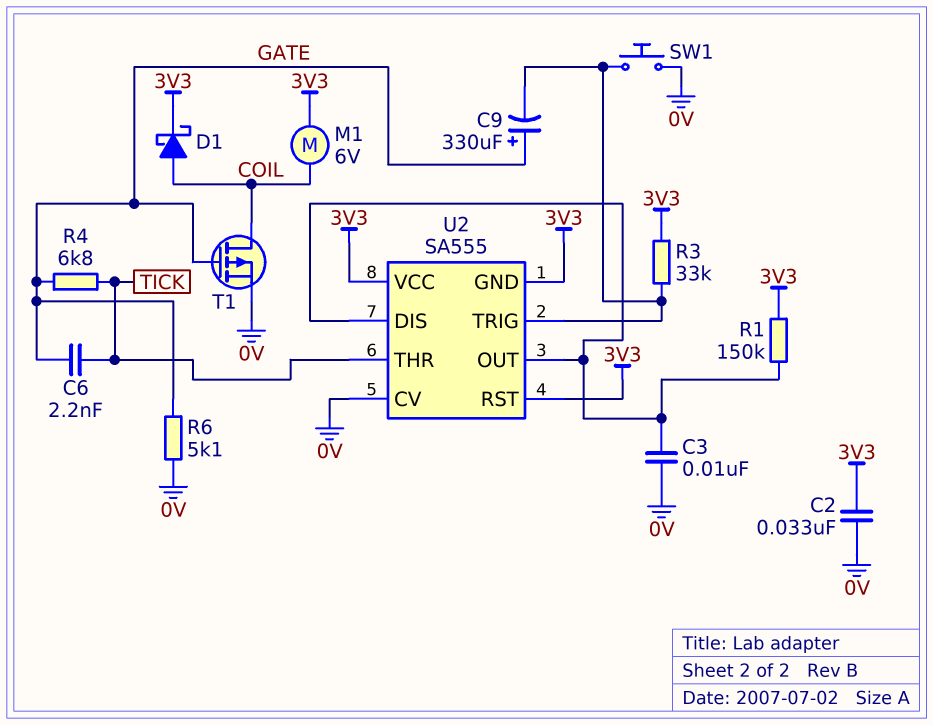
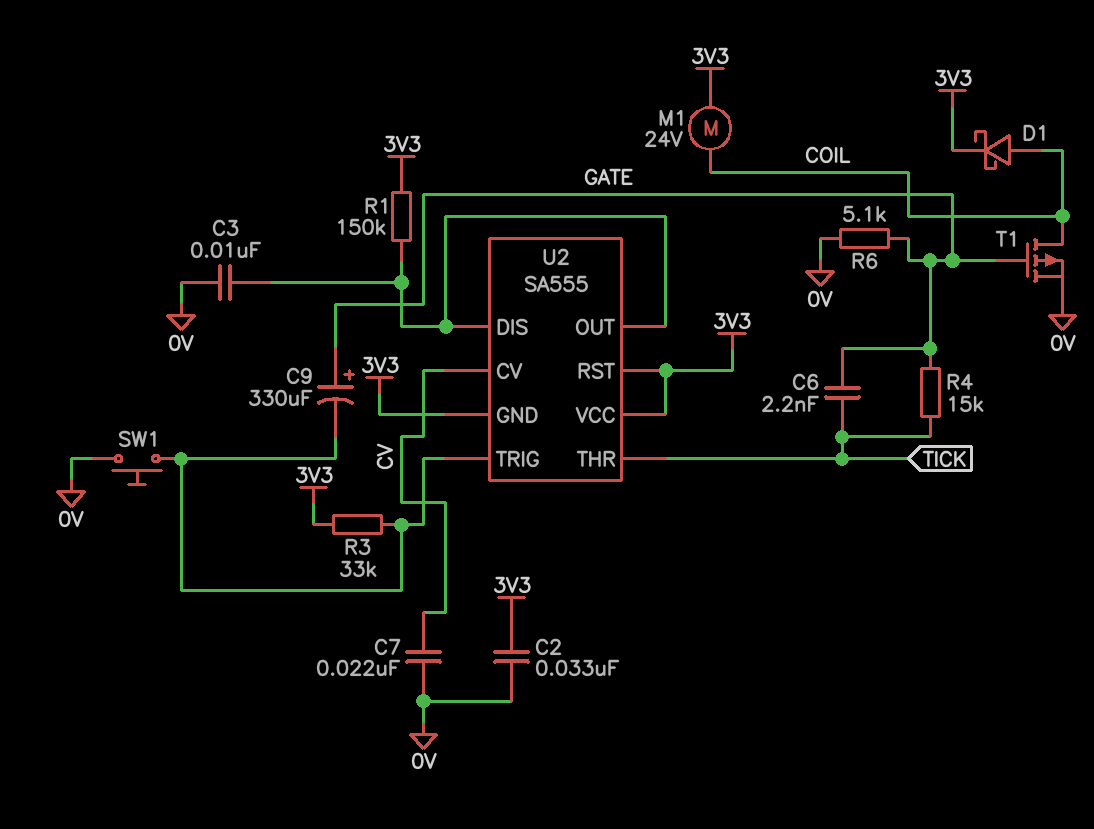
C7: none -> 22nF (0V, CV)
M1: motor 6V (3V3, COIL) -> motor 24V (3V3, COIL)
R4: 6.8k (GATE, TICK) -> 15k (GATE, TICK)
U2 pin CV: 0V -> CV

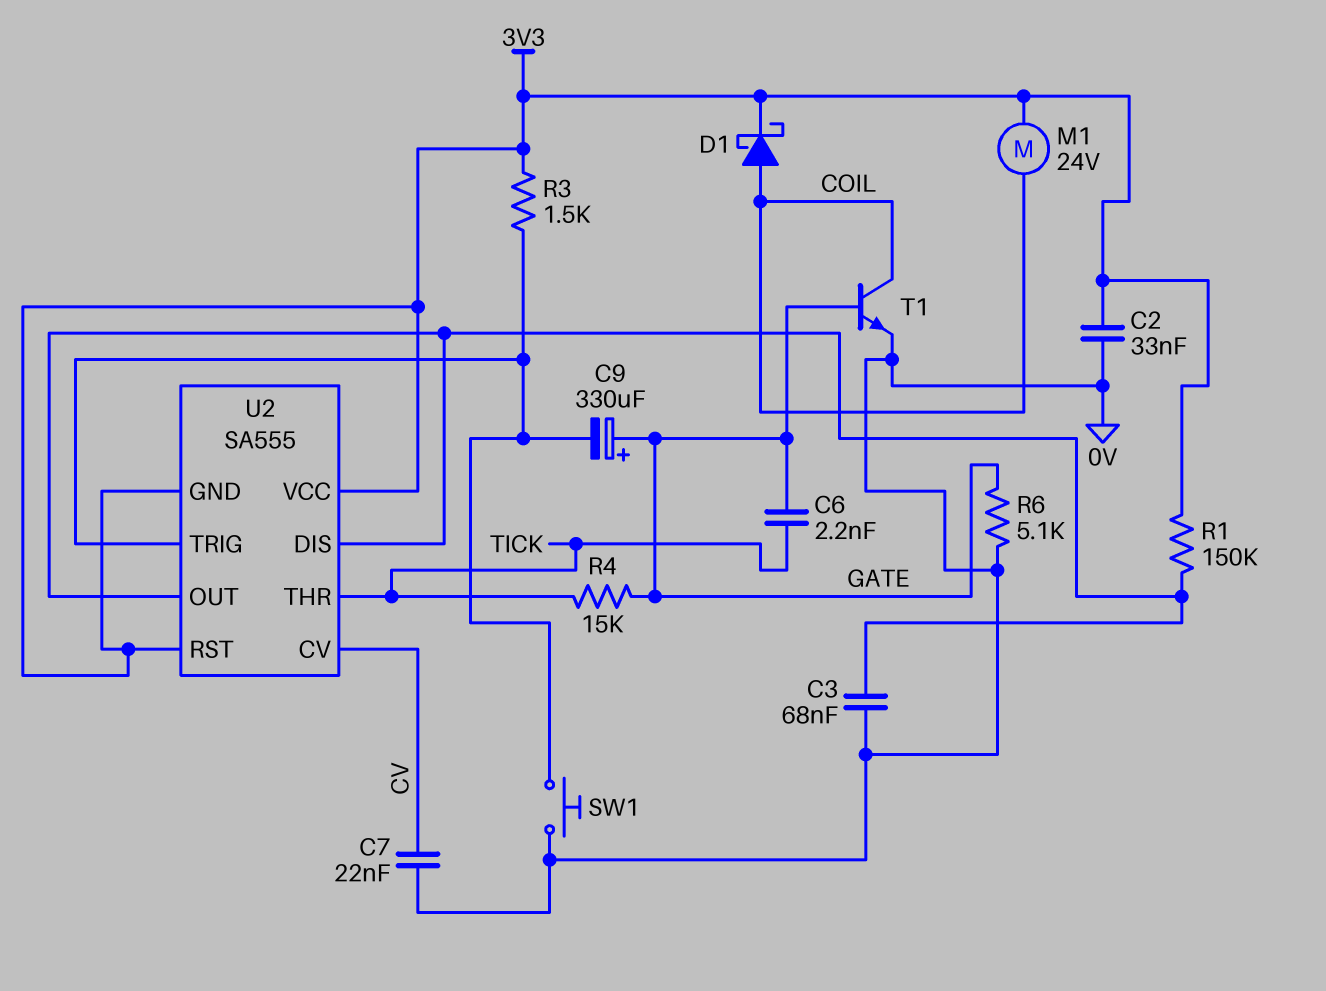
C3: 10nF (0V, U2/DIS) -> 68nF (0V, U2/DIS)
R3: 33k (3V3, U2/TRIG) -> 1.5k (3V3, U2/TRIG)
T1: PMOS (G GATE, D COIL, S 0V) -> NPN (B GATE, C COIL, E 0V)

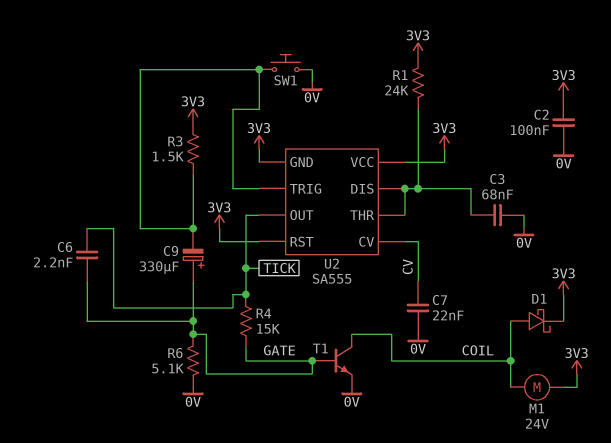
C2: 33nF (0V, 3V3) -> 100nF (0V, 3V3)
R1: 150k (3V3, U2/DIS) -> 24k (3V3, U2/DIS)
U2 pin OUT: U2/DIS -> TICK
U2 pin THR: TICK -> U2/DIS

